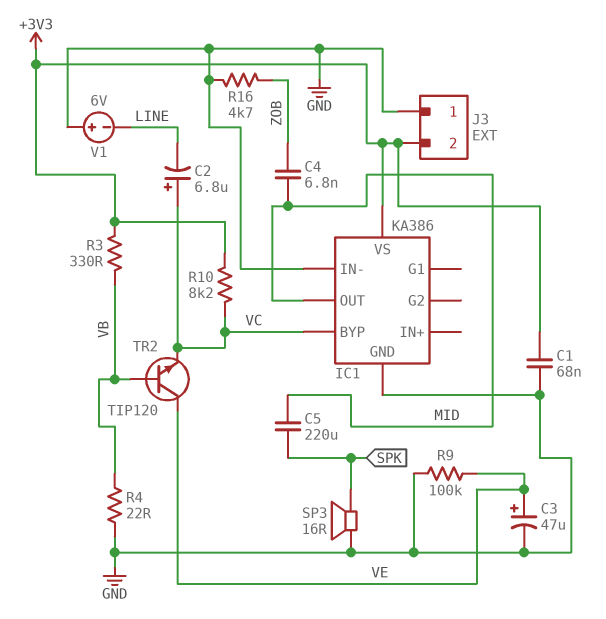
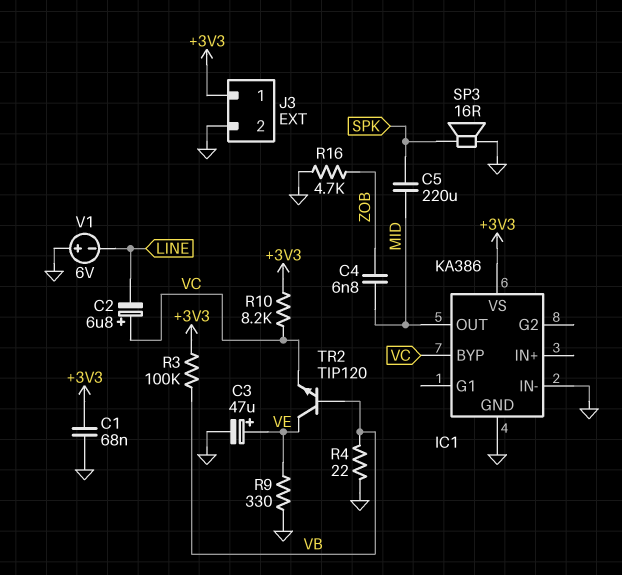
J3 pin 1: GND -> +3V3
J3 pin 2: +3V3 -> GND
R3: 330 (+3V3, VB) -> 100k (+3V3, VB)
R9: 100k (GND, VE) -> 330 (GND, VE)

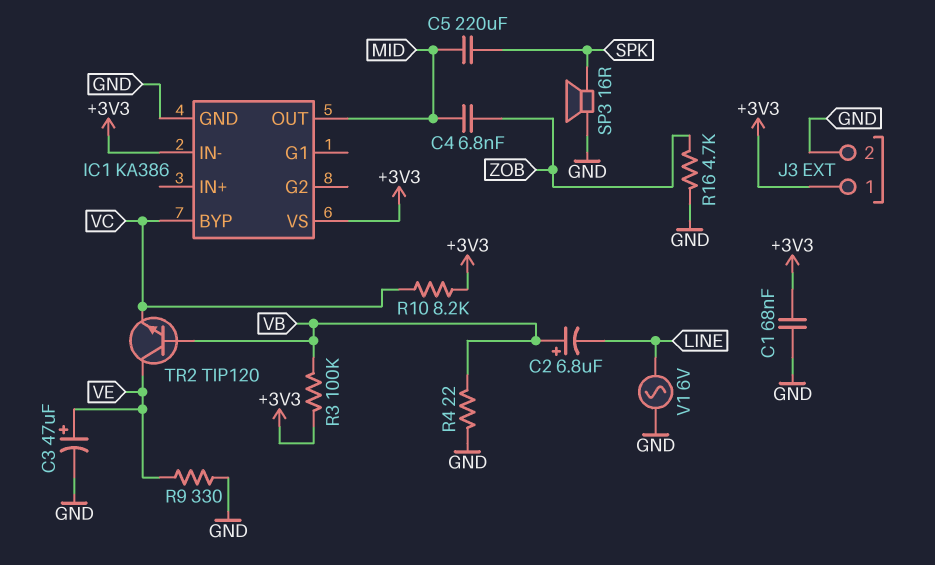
C2: 6.8uF (plus VC, minus LINE) -> 6.8uF (plus VB, minus LINE)
IC1 pin IN-: GND -> +3V3
V1: 6V (plus GND, minus LINE) -> AC 6V (GND, LINE)

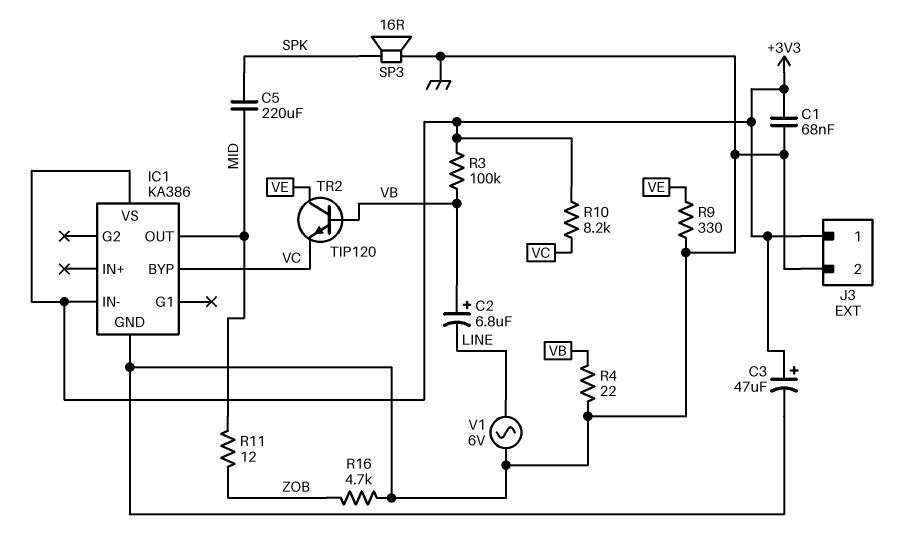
C3: 47uF (plus VE, minus GND) -> 47uF (plus +3V3, minus GND)
C4: 6.8nF (MID, ZOB) -> none
R11: none -> 12 (MID, ZOB)

